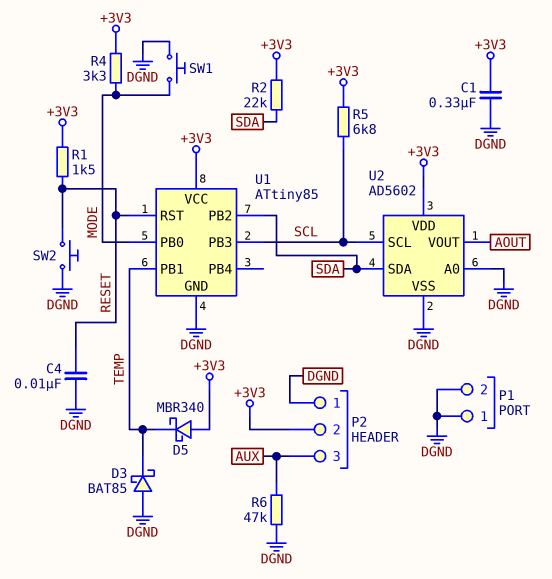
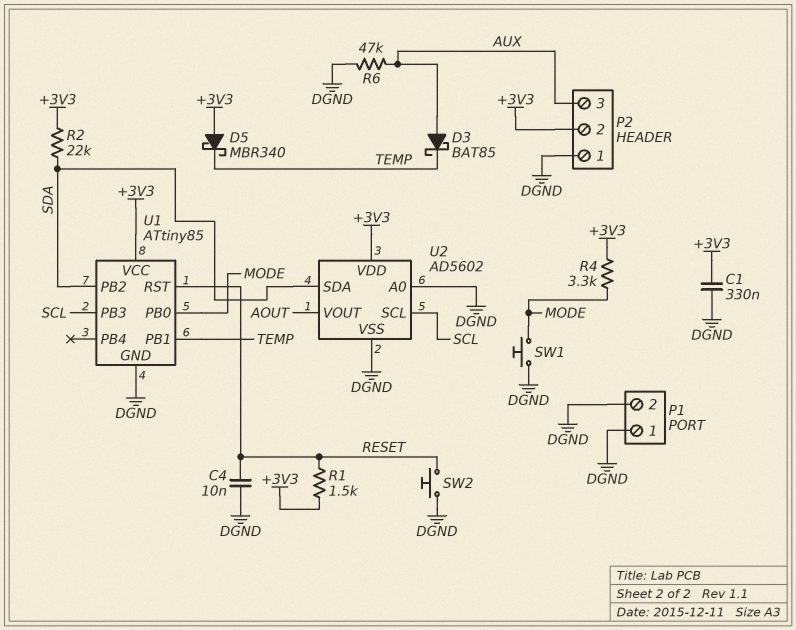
D3: schottky BAT85 (A DGND, K TEMP) -> schottky BAT85 (A AUX, K TEMP)
R5: 6.8k (+3V3, SCL) -> none

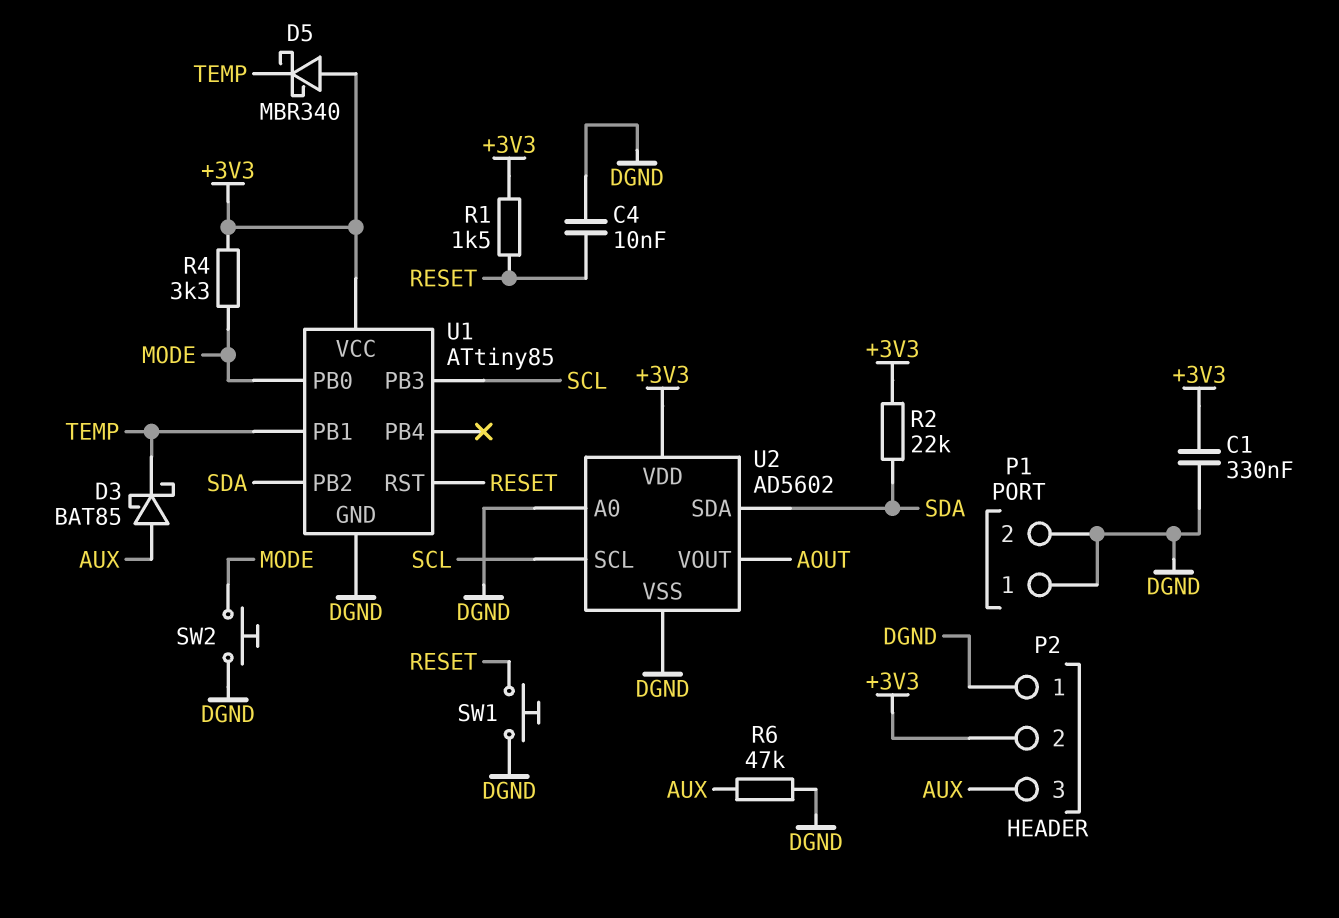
SW1: button (DGND, MODE) -> button (DGND, RESET)
SW2: button (DGND, RESET) -> button (DGND, MODE)

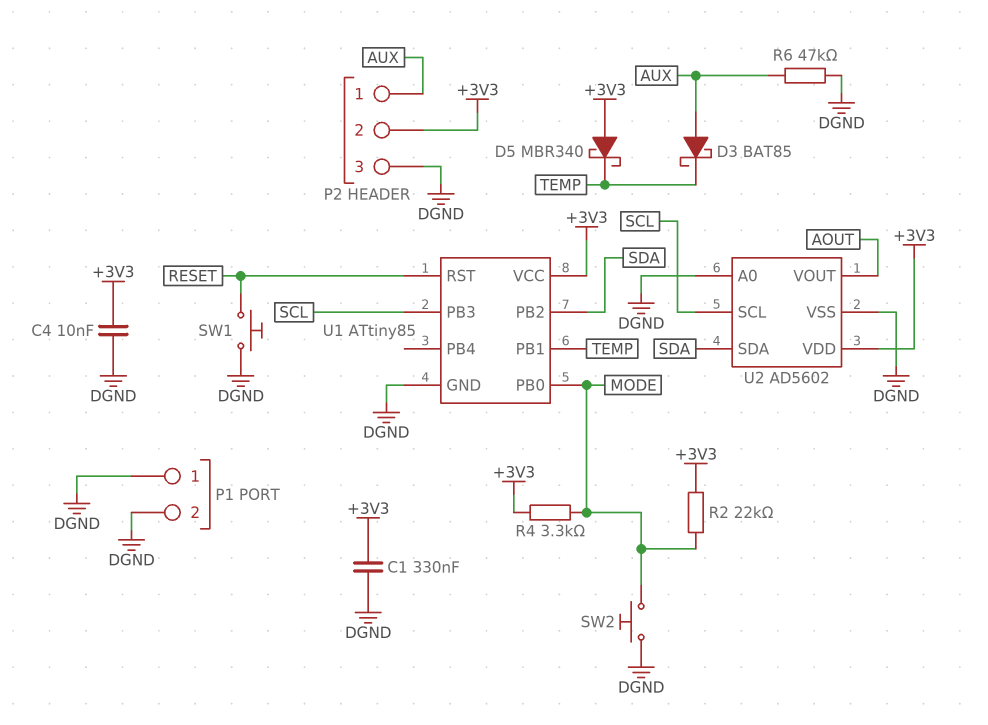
C4: 10nF (DGND, RESET) -> 10nF (+3V3, DGND)
P2 pin 1: DGND -> AUX
P2 pin 3: AUX -> DGND
R1: 1.5k (+3V3, RESET) -> none
R2: 22k (+3V3, SDA) -> 22k (+3V3, MODE)

